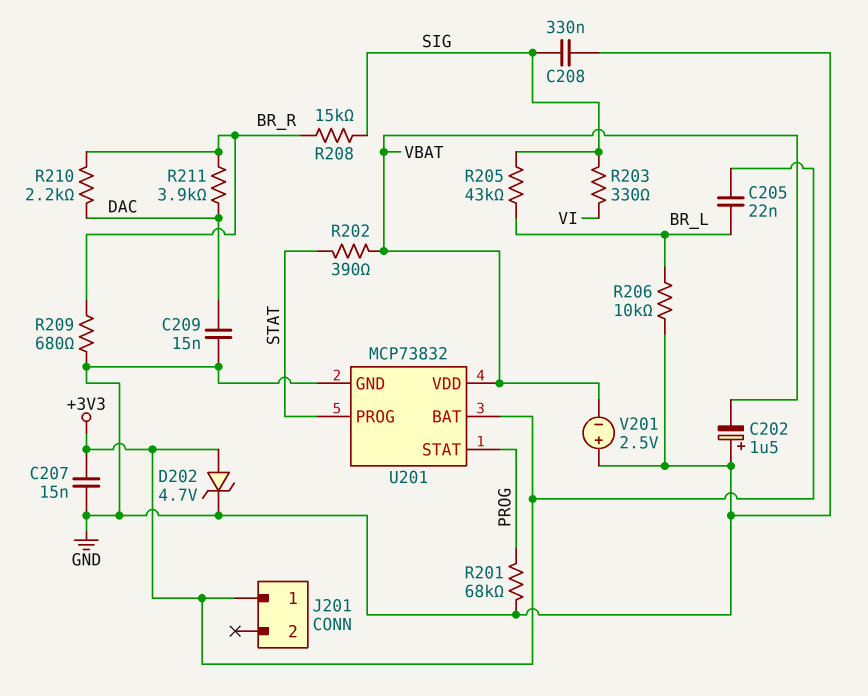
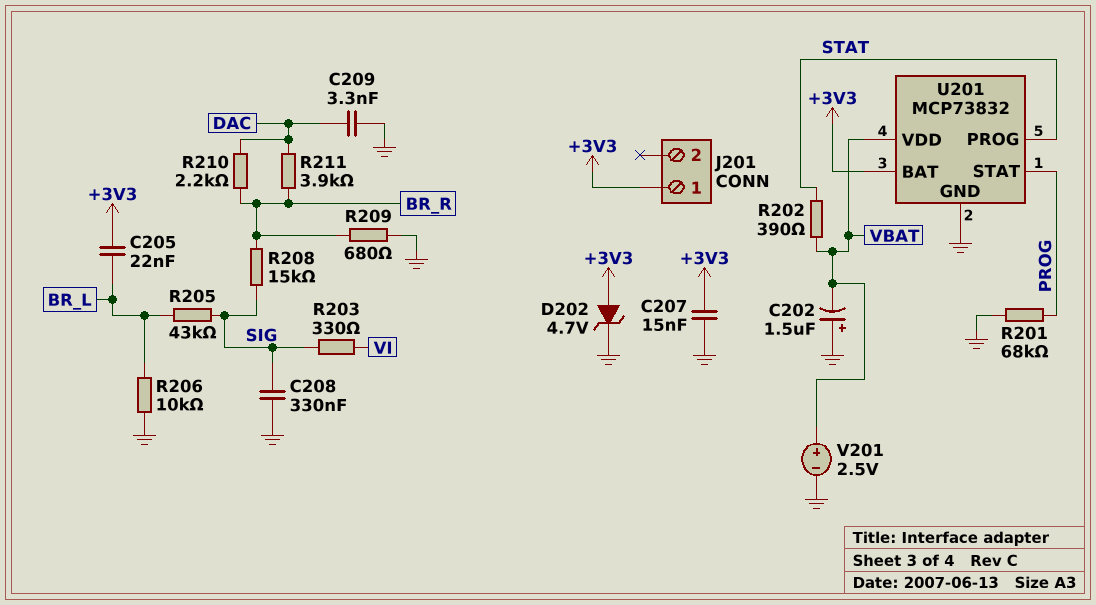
C209: 15nF (DAC, GND) -> 3.3nF (DAC, GND)
V201: 2.5V (plus GND, minus VBAT) -> 2.5V (plus VBAT, minus GND)

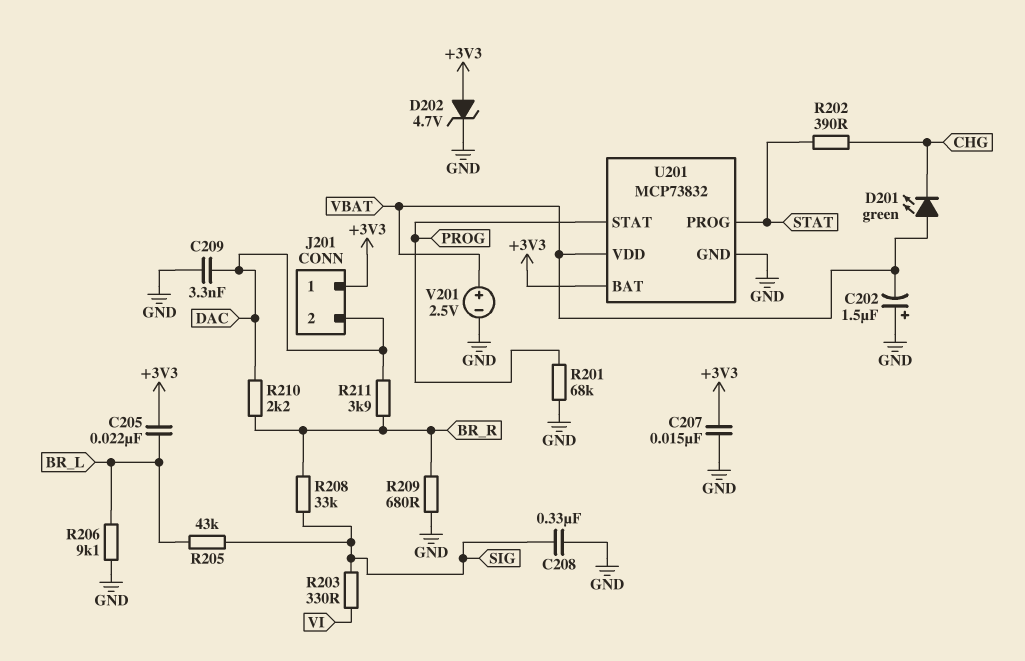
D201: none -> LED green (A VBAT, K CHG)
J201 pin 2: none -> DAC
R202: 390 (STAT, VBAT) -> 390 (CHG, STAT)
R206: 10k (BR_L, GND) -> 9.1k (BR_L, GND)
R208: 15k (BR_R, SIG) -> 33k (BR_R, SIG)

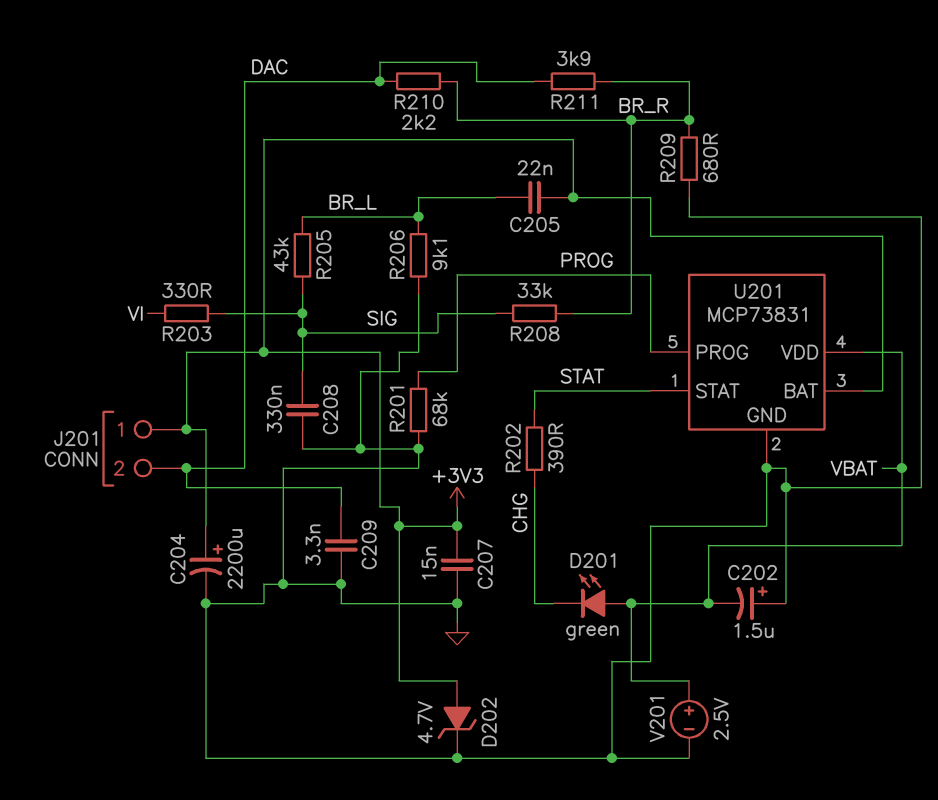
C204: none -> 2200uF (plus +3V3, minus GND)
U201: MCP73832 -> MCP73831
U201 pin PROG: STAT -> PROG
U201 pin STAT: PROG -> STAT

